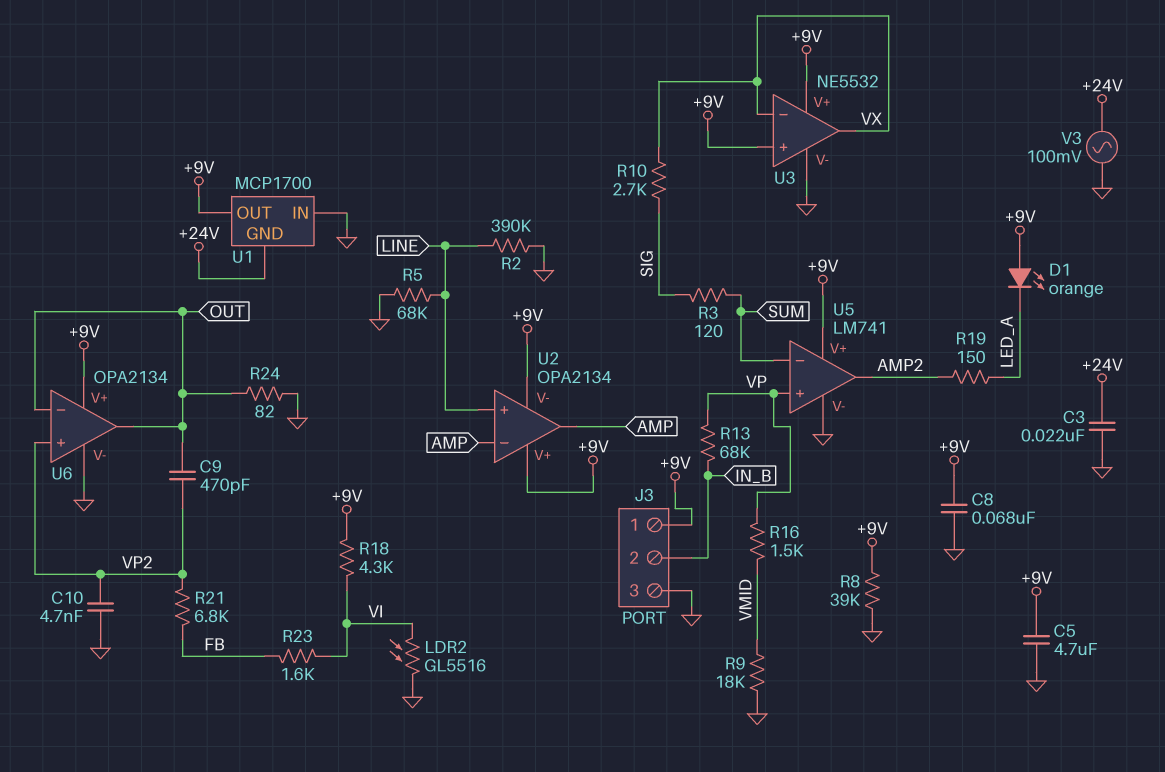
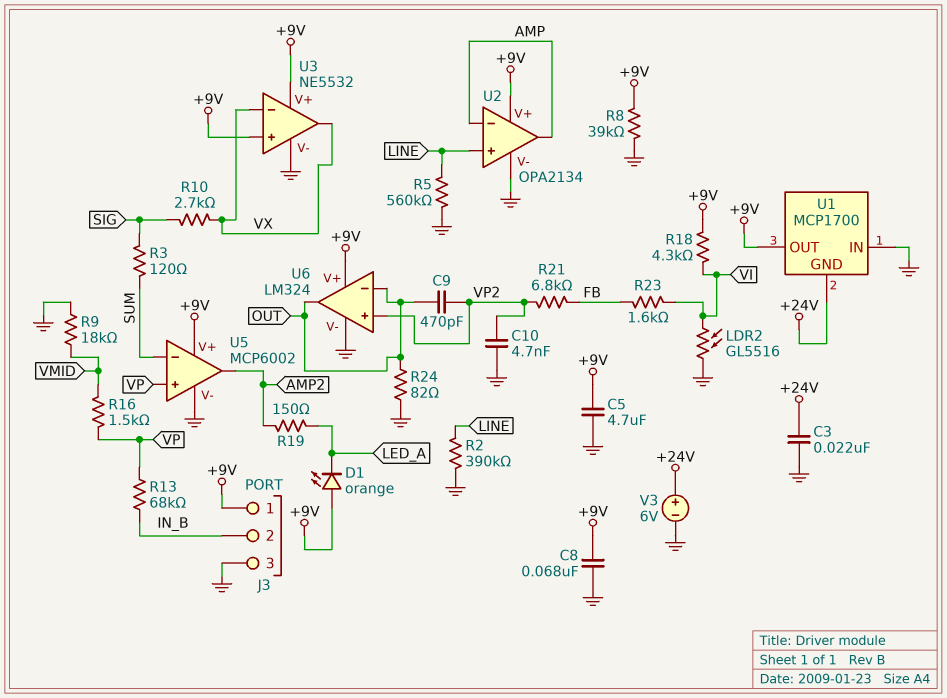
R5: 68k (GND, LINE) -> 560k (GND, LINE)
U2 pin V-: +9V -> GND
U5: LM741 -> MCP6002
U6: OPA2134 -> LM324
V3: AC 100mV (+24V, GND) -> 6V (plus +24V, minus GND)

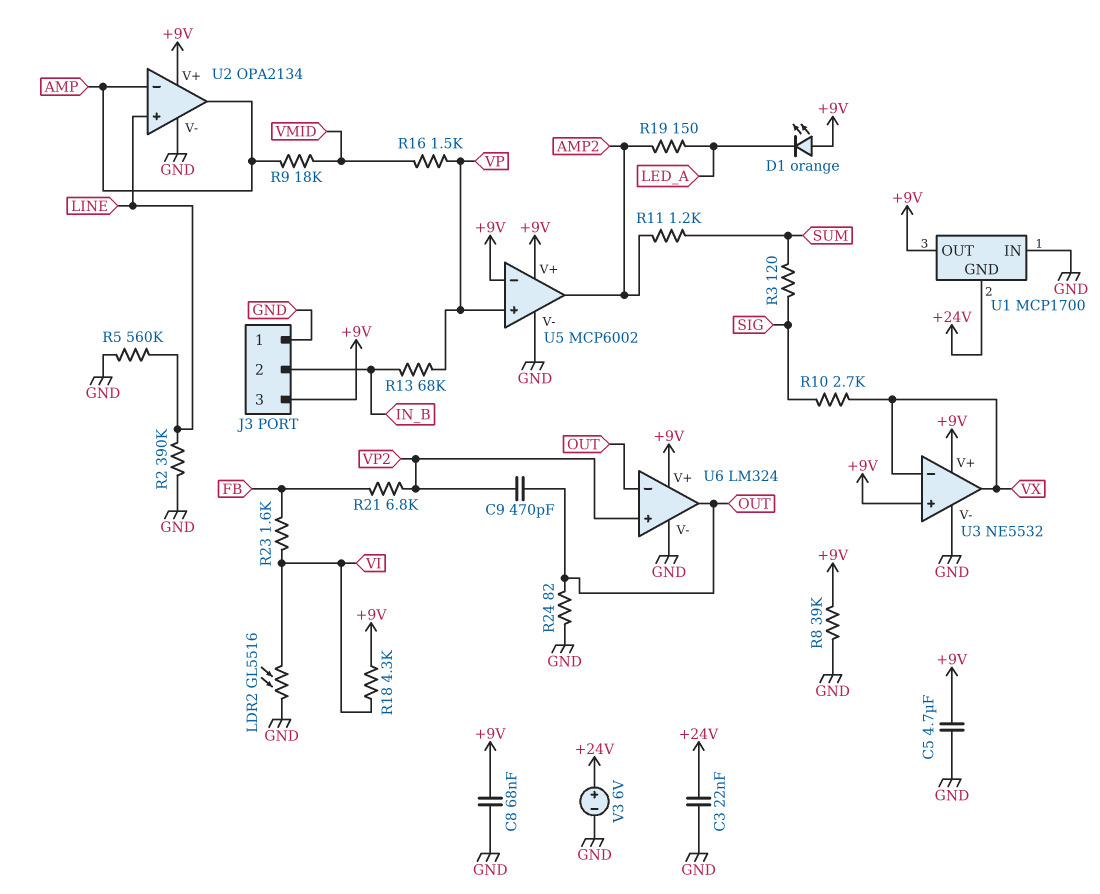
C10: 4.7nF (GND, VP2) -> none
J3 pin 1: +9V -> GND
J3 pin 3: GND -> +9V
R9: 18k (GND, VMID) -> 18k (AMP, VMID)
R11: none -> 1.2k (AMP2, SUM)
U5 pin in-: SUM -> +9V

